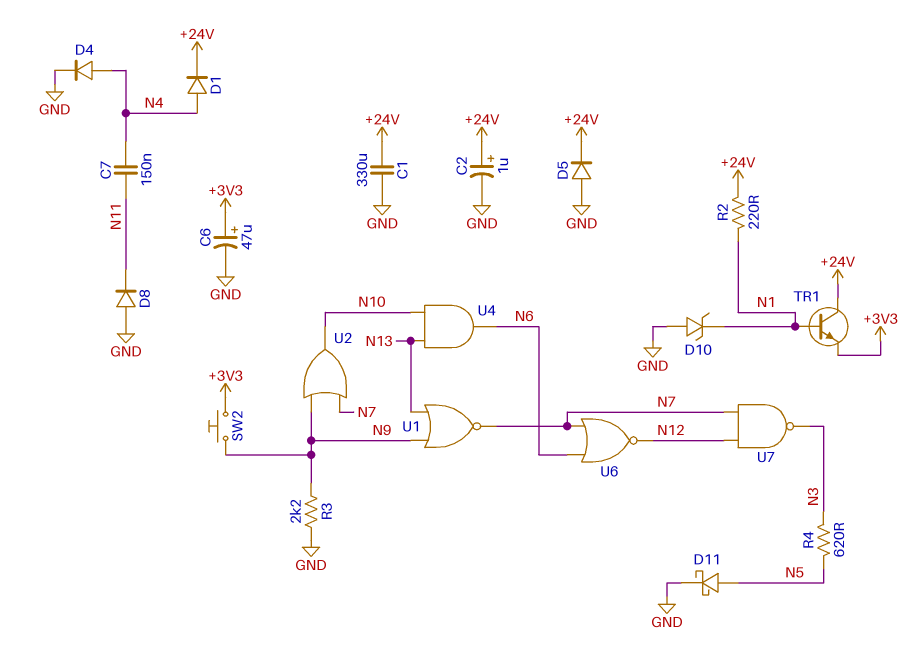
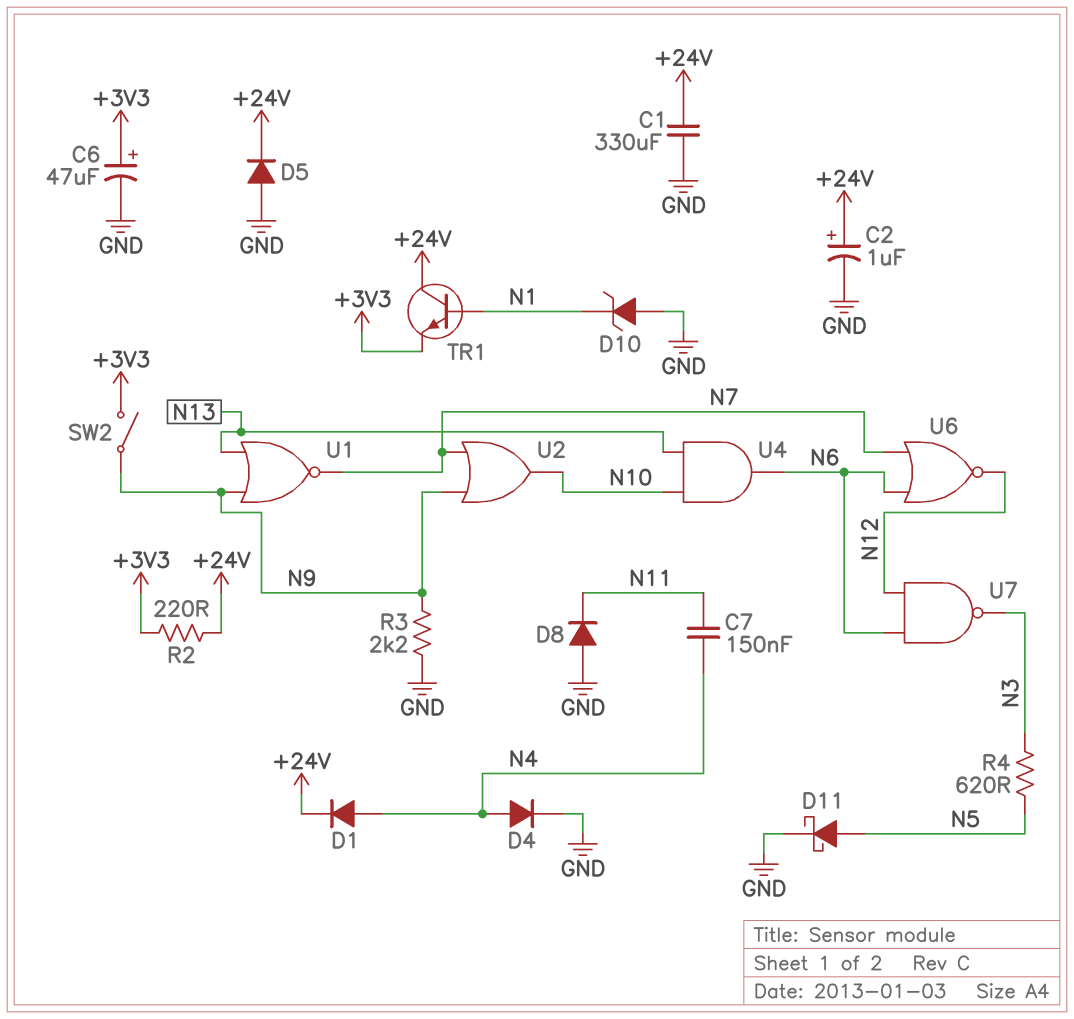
R2: 220 (+24V, N1) -> 220 (+3V3, +24V)
SW2: button (+3V3, N9) -> switch (+3V3, N9)
U7: NAND (in N7, in N12, out N3) -> NAND (in N6, in N12, out N3)

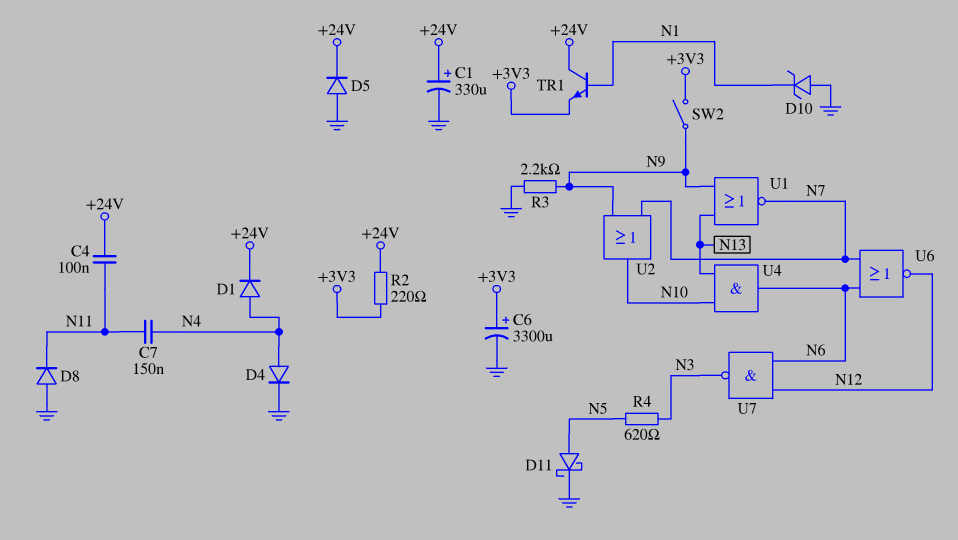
C1: 330uF (+24V, GND) -> 330uF (plus +24V, minus GND)
C2: 1uF (plus +24V, minus GND) -> none
C4: none -> 100nF (+24V, N11)
C6: 47uF (plus +3V3, minus GND) -> 3300uF (plus +3V3, minus GND)

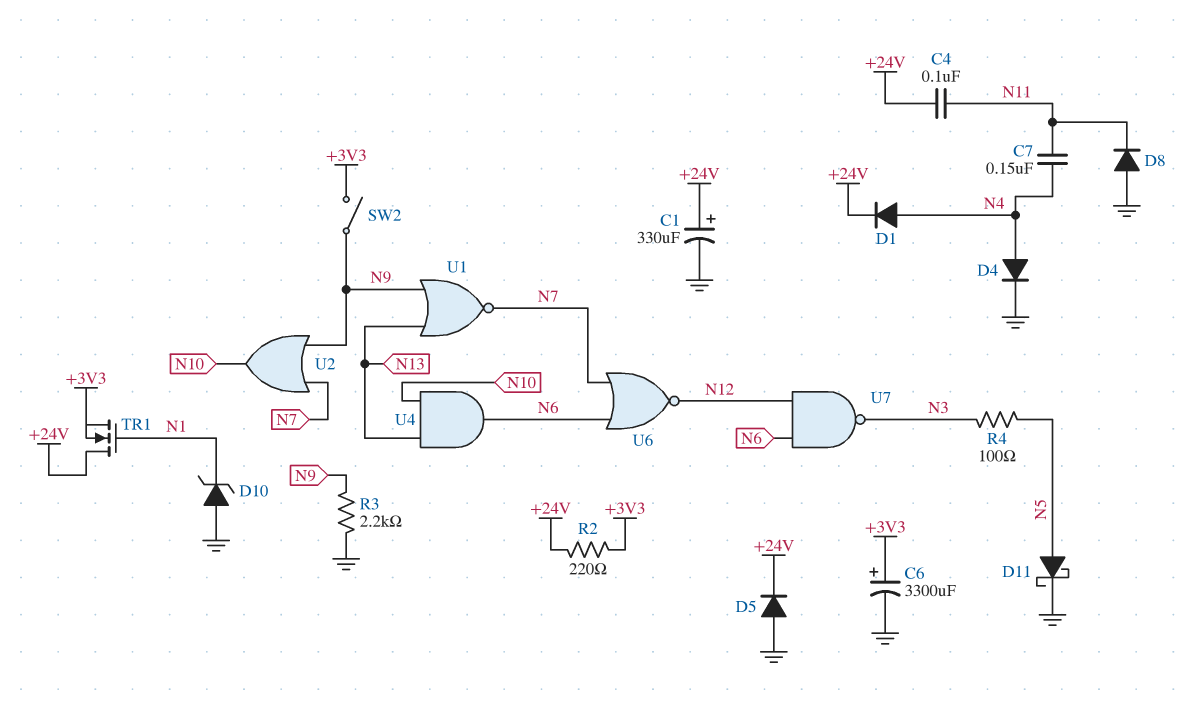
R4: 620 (N3, N5) -> 100 (N3, N5)
TR1: NPN (B N1, C +24V, E +3V3) -> NMOS (G N1, D +24V, S +3V3)

